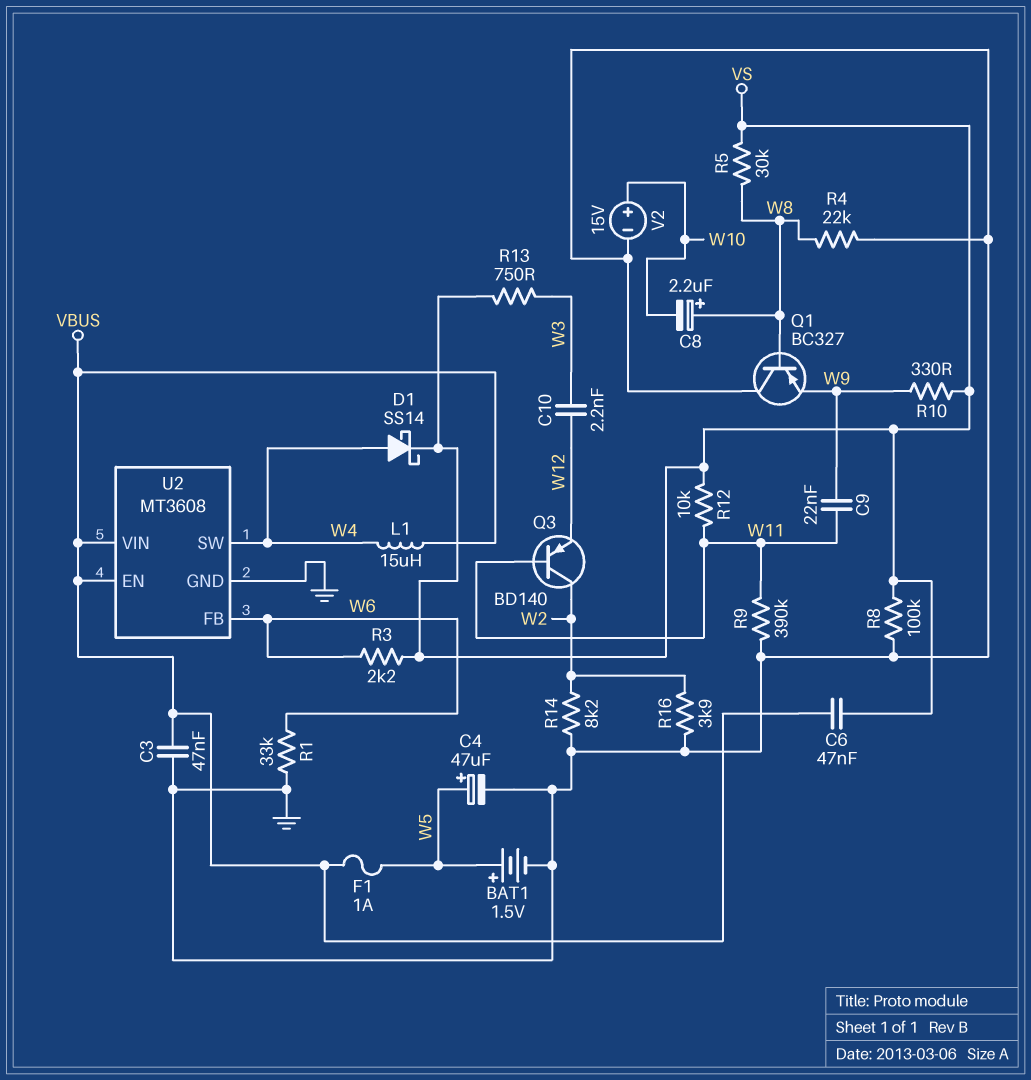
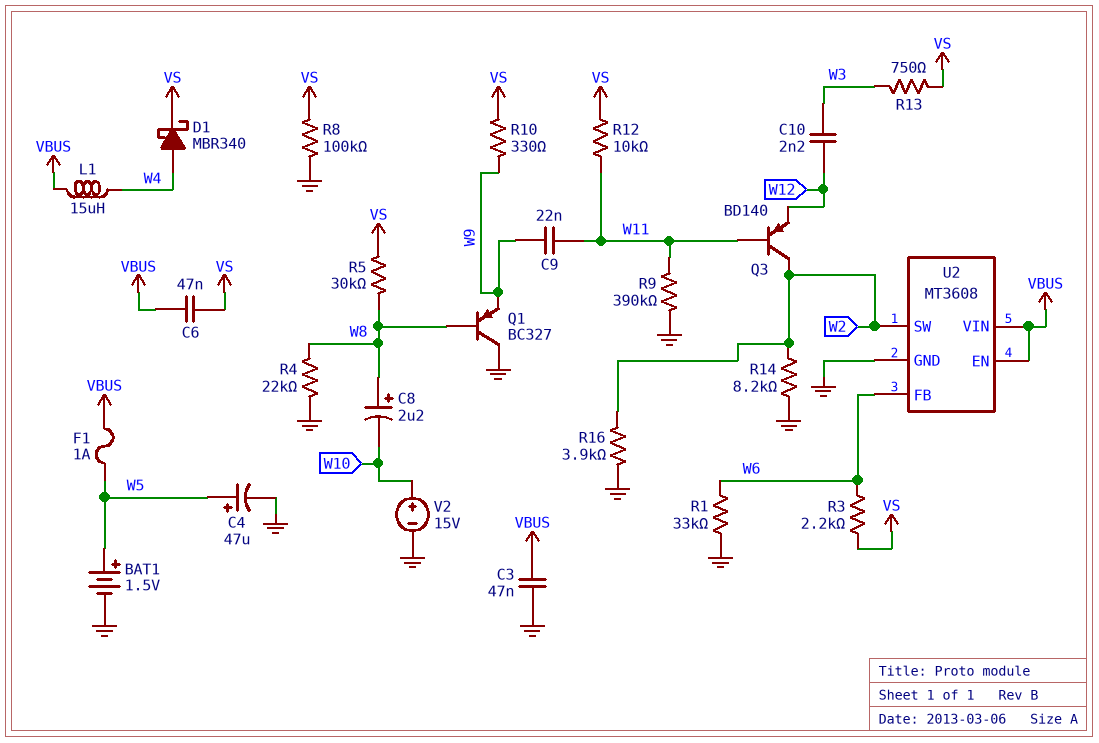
D1: schottky SS14 (A W4, K VS) -> schottky MBR340 (A W4, K VS)
U2 pin SW: W4 -> W2

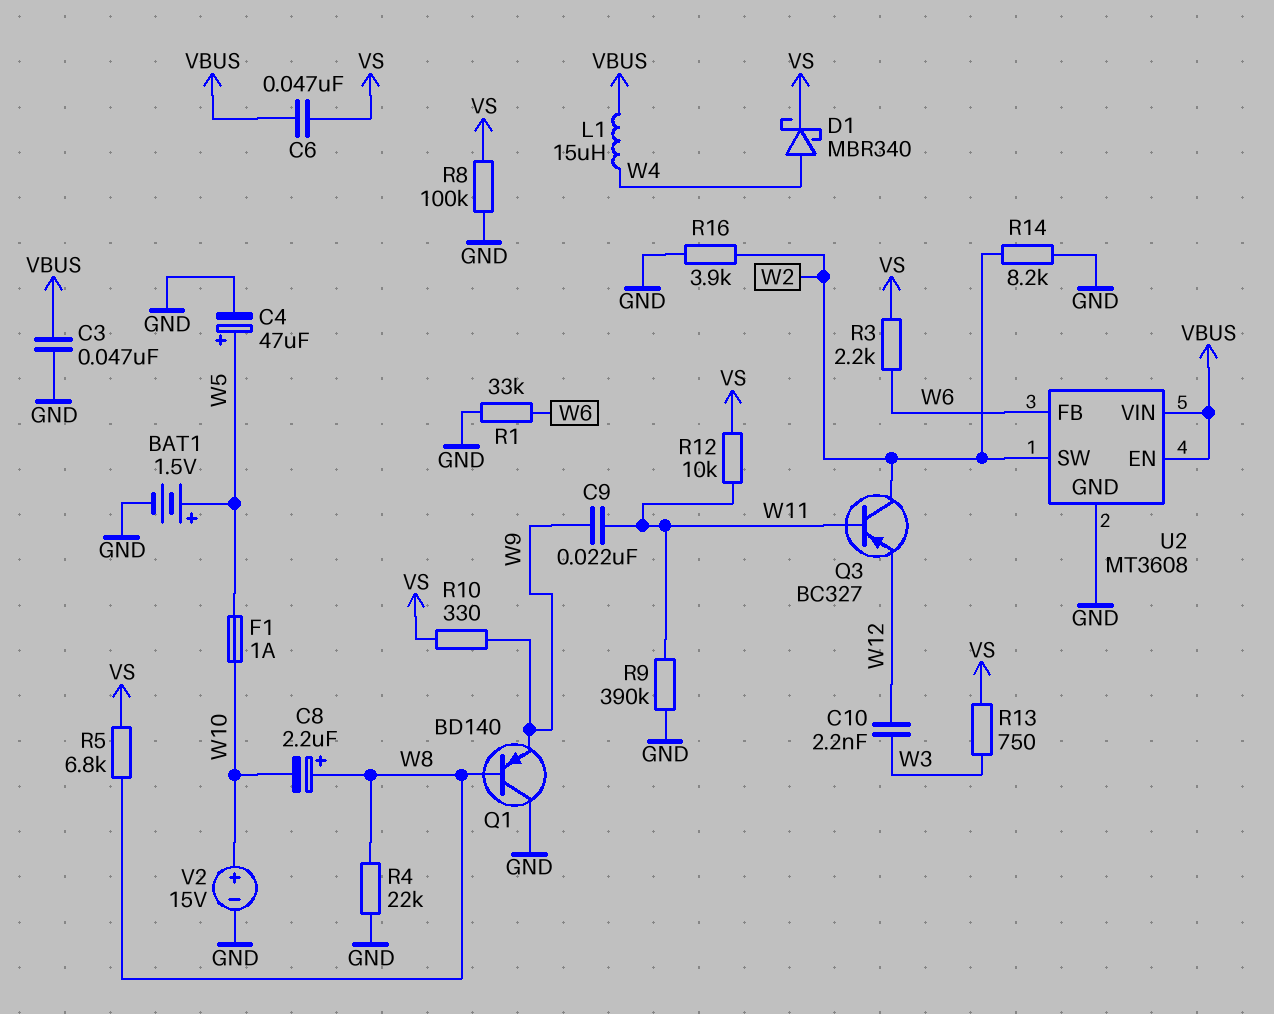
F1: 1A (VBUS, W5) -> 1A (W5, W10)
Q1: PNP BC327 (B W8, C GND, E W9) -> PNP BD140 (B W8, C GND, E W9)
Q3: PNP BD140 (B W11, C W2, E W12) -> PNP BC327 (B W11, C W2, E W12)
R5: 30k (VS, W8) -> 6.8k (VS, W8)

